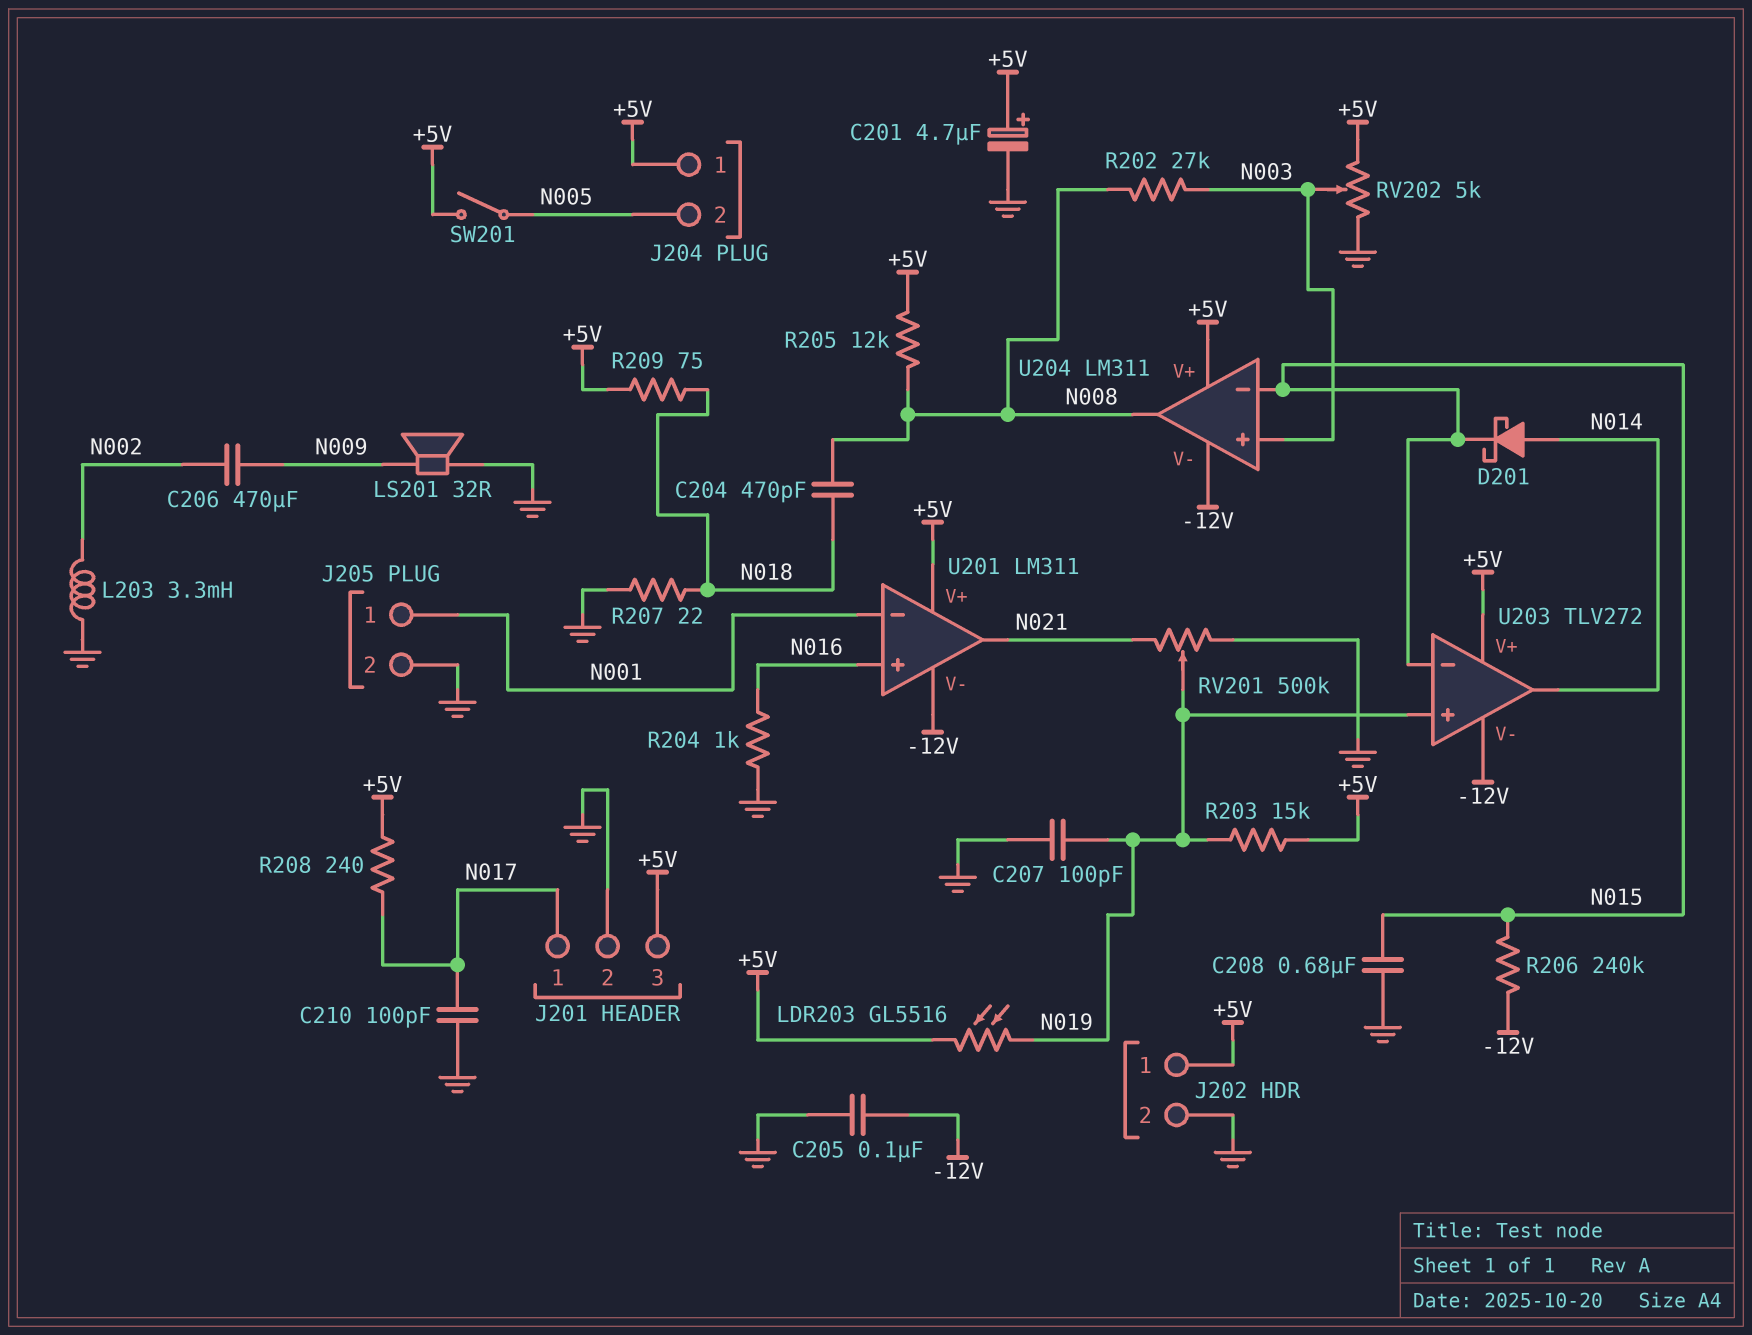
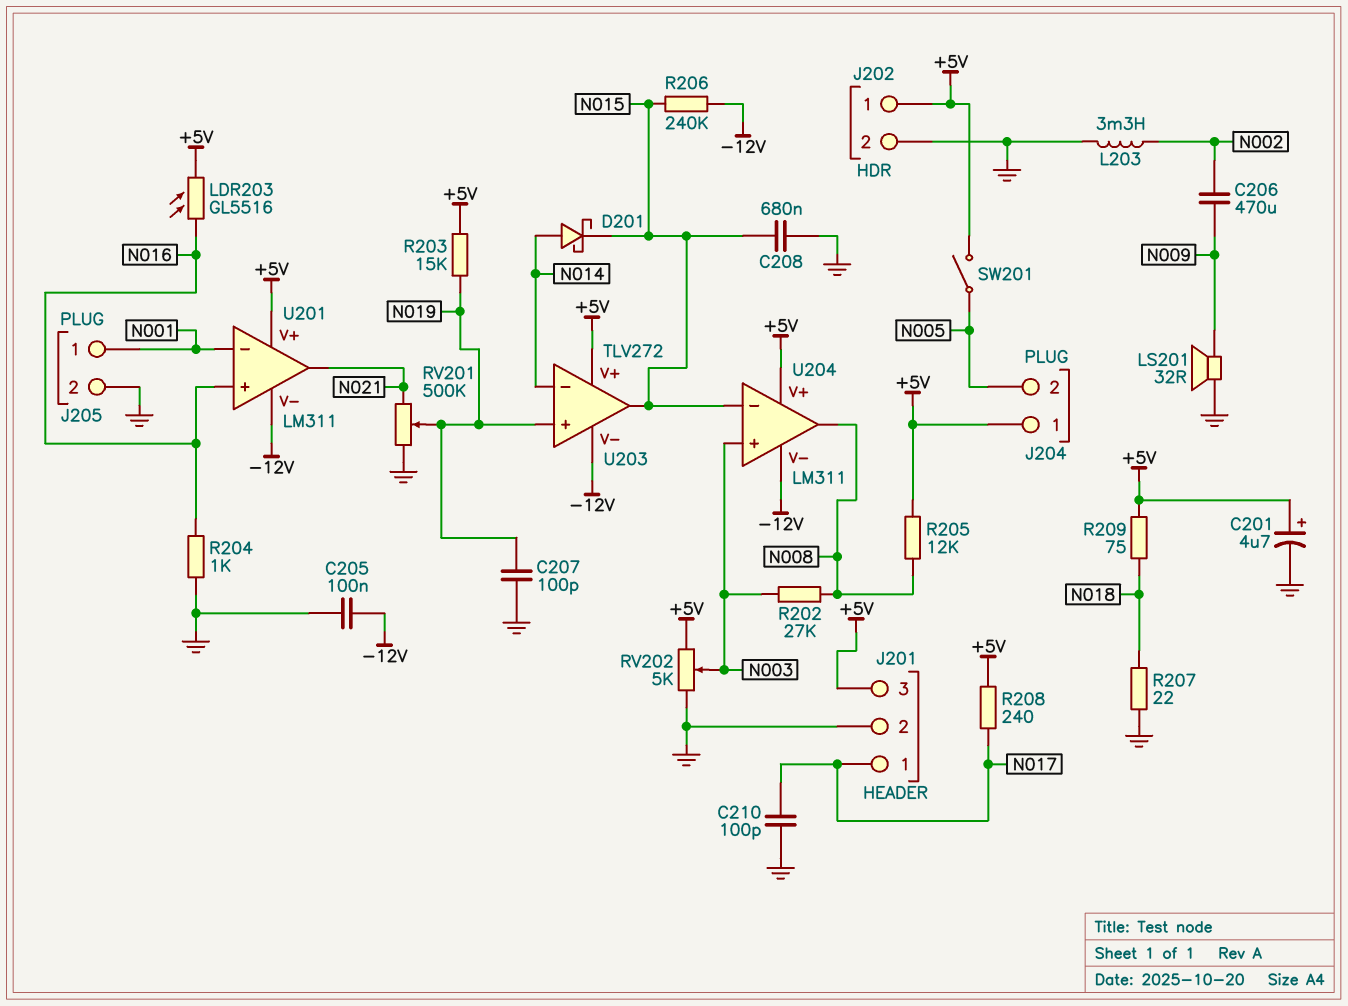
C204: 470pF (N008, N018) -> none
LDR203: GL5516 (+5V, N019) -> GL5516 (+5V, N016)
U203 pin in-: N015 -> N014
U203 pin out: N014 -> N015

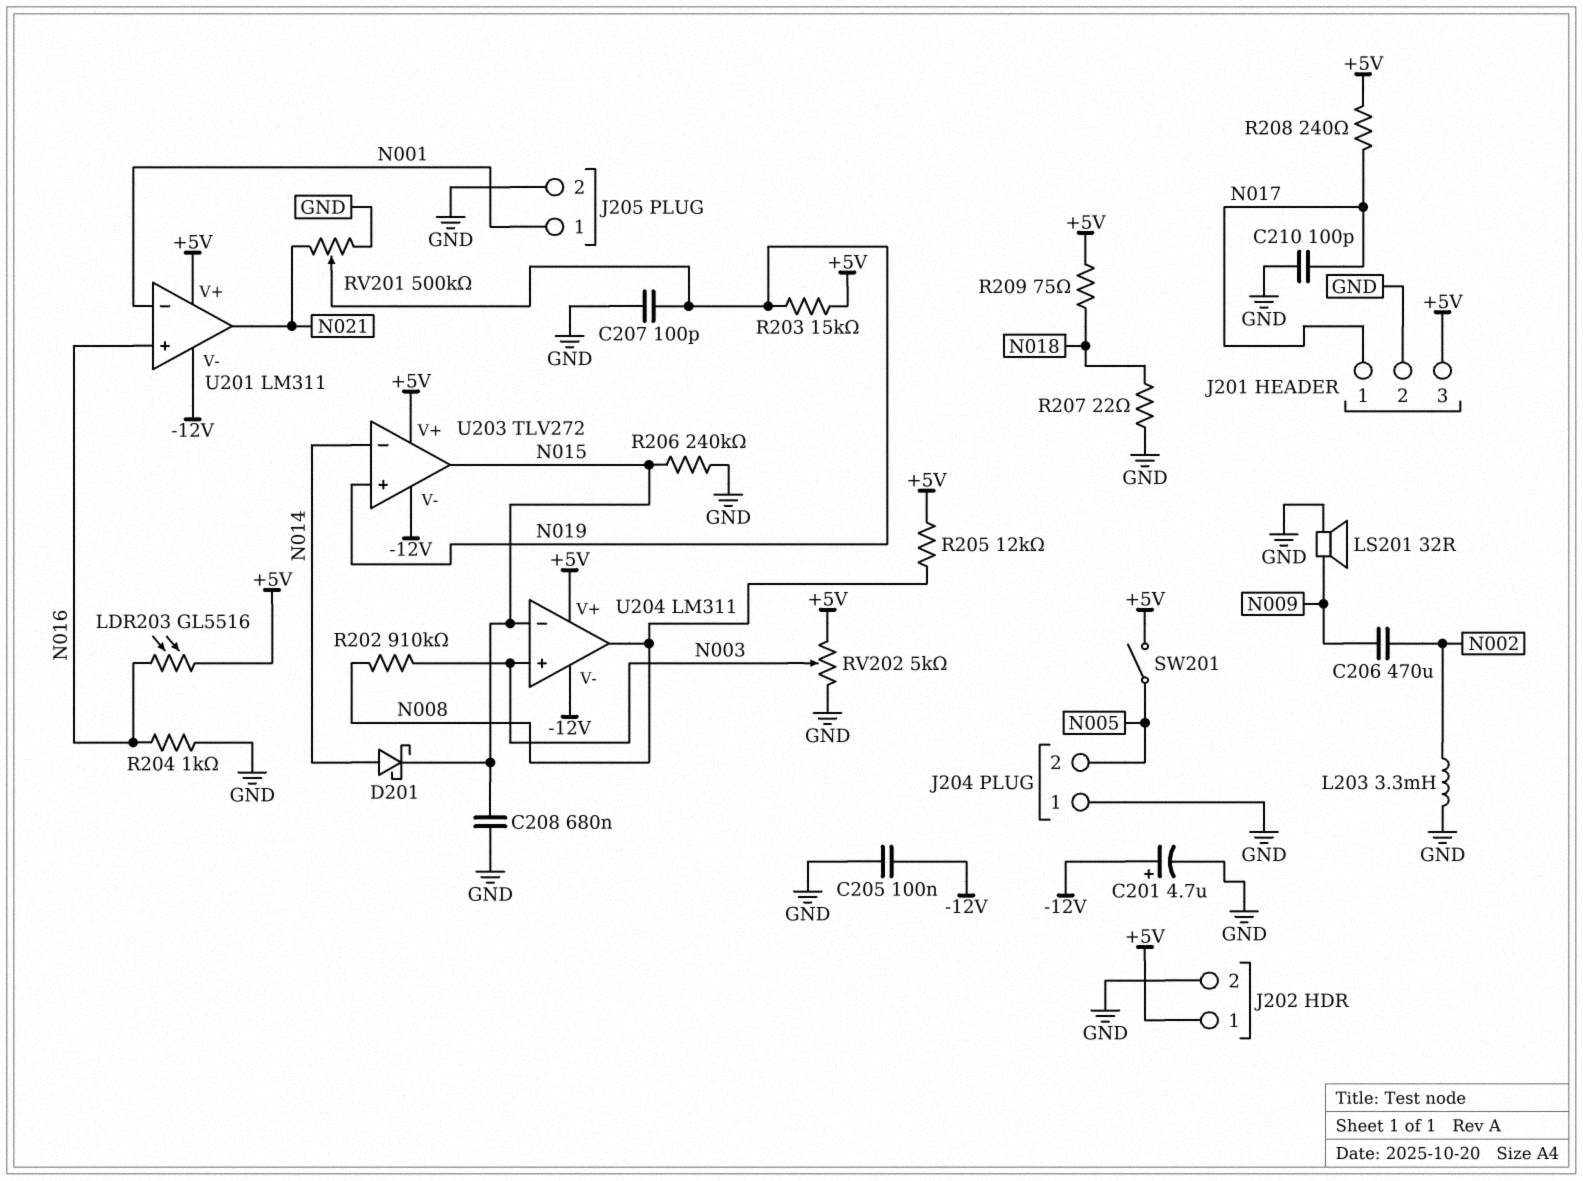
C201: 4.7uF (plus +5V, minus GND) -> 4.7uF (plus -12V, minus GND)
J204 pin 1: +5V -> GND
R202: 27k (N003, N008) -> 910k (N003, N008)
R206: 240k (-12V, N015) -> 240k (GND, N015)

